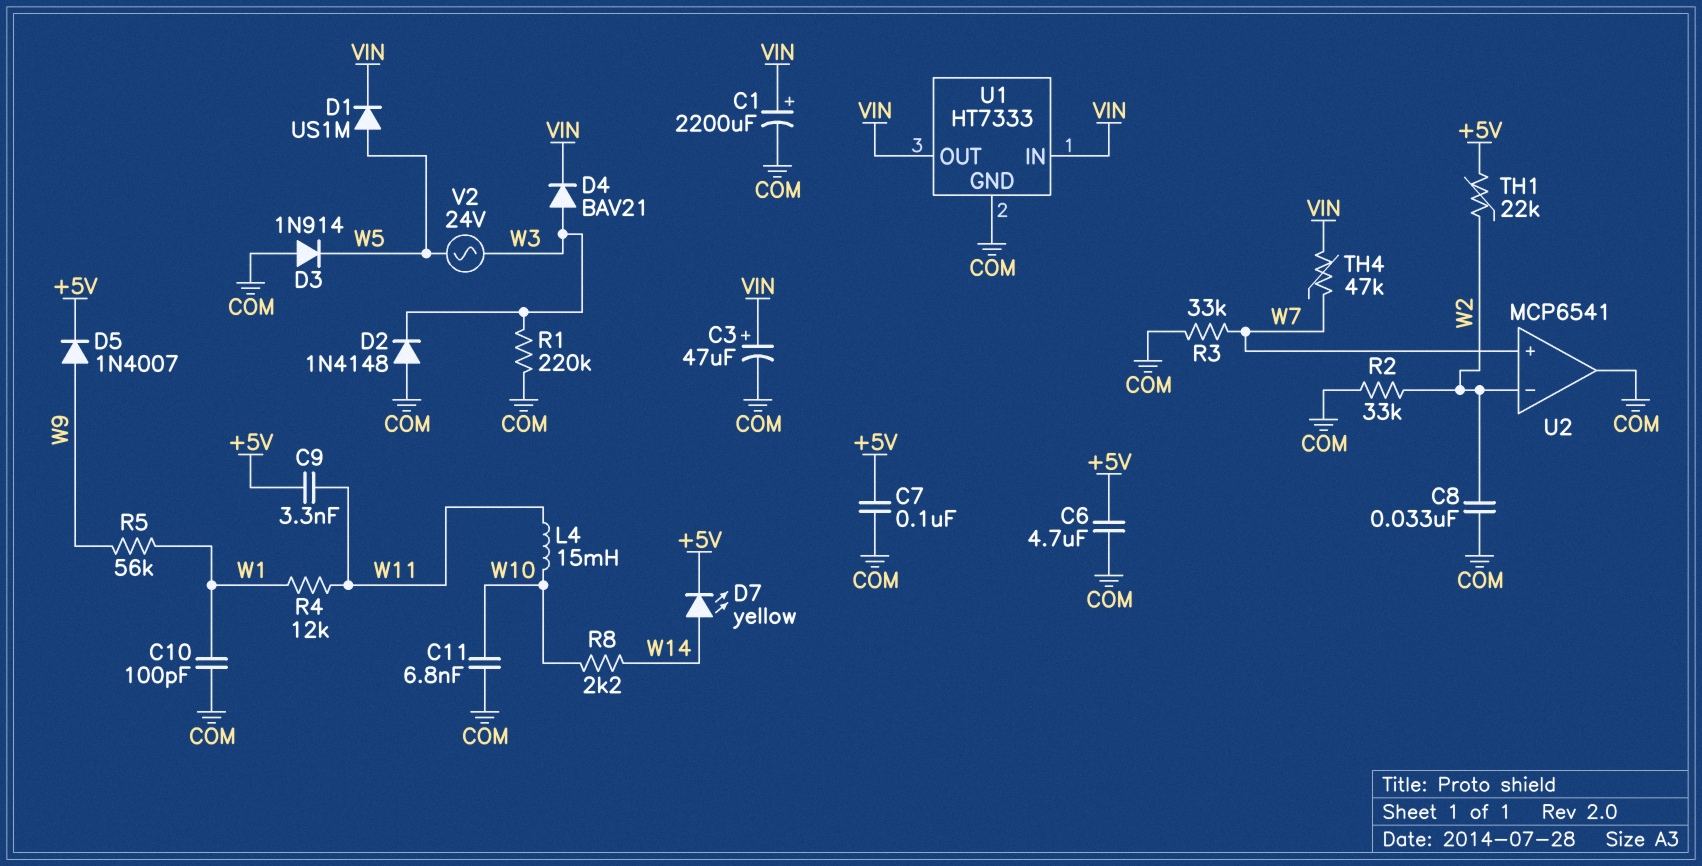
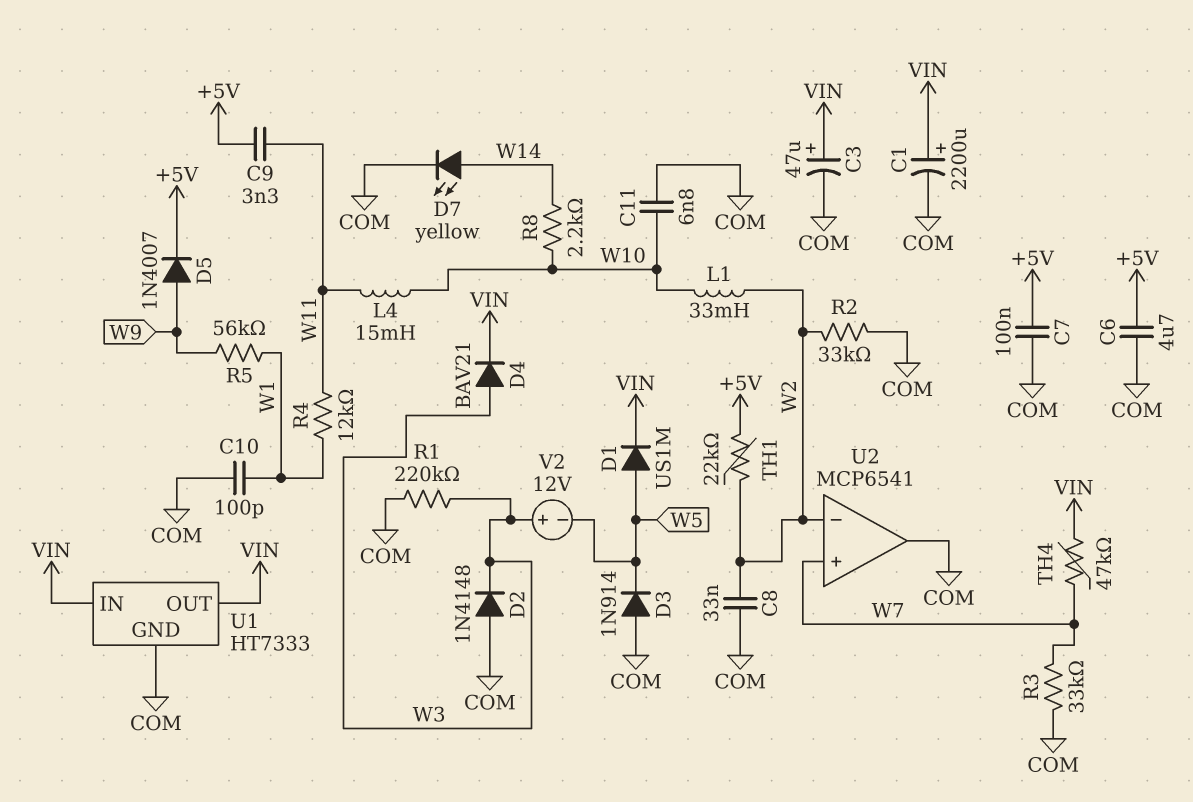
D7: LED yellow (A W14, K +5V) -> LED yellow (A W14, K COM)
L1: none -> 33mH (W2, W10)
V2: AC 24V (W3, W5) -> 12V (plus W3, minus W5)

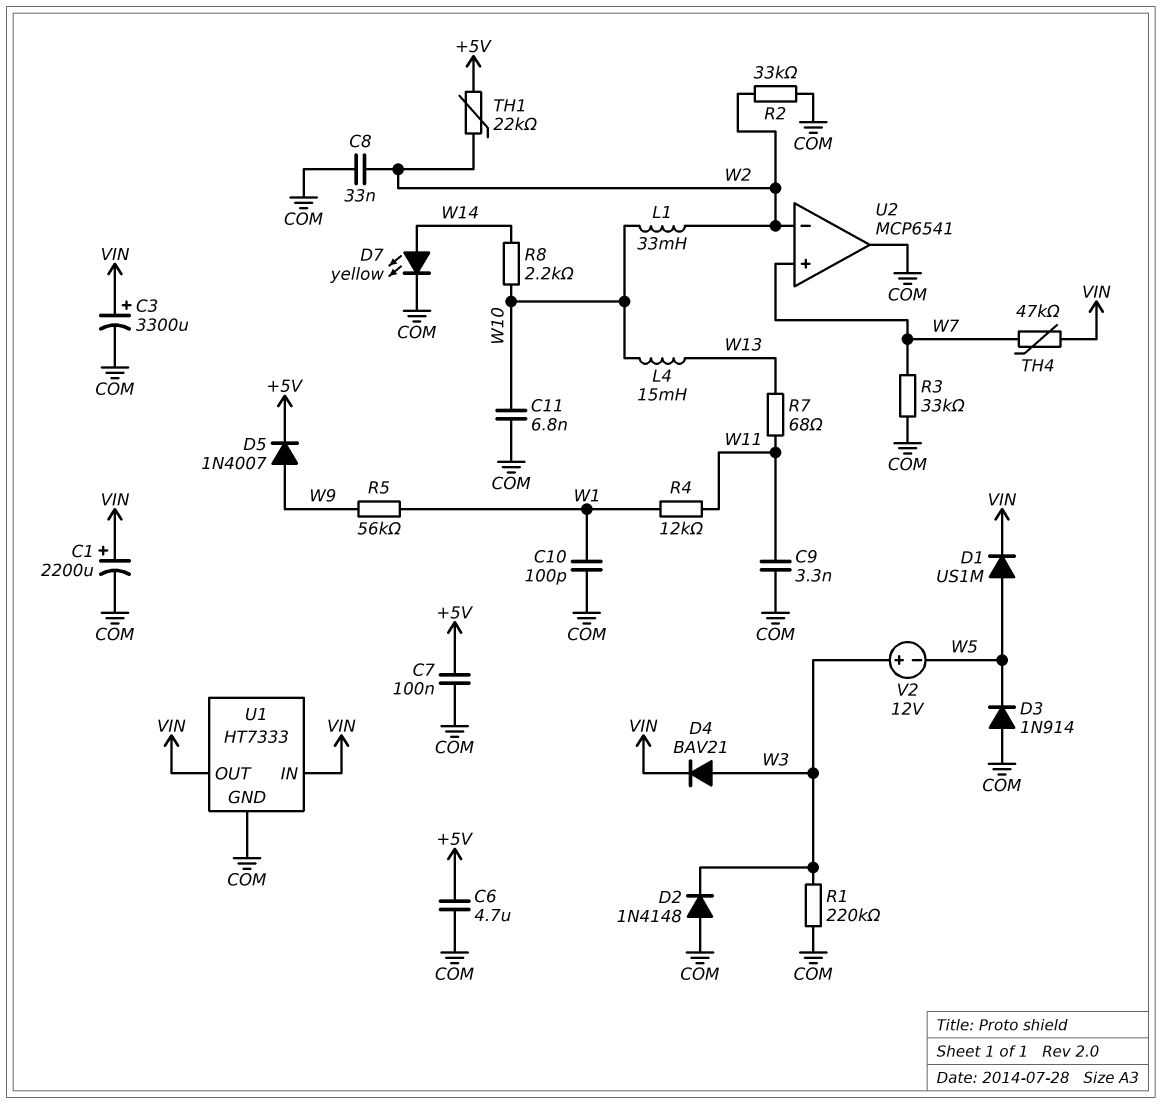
C3: 47uF (plus VIN, minus COM) -> 3300uF (plus VIN, minus COM)
C9: 3.3nF (+5V, W11) -> 3.3nF (COM, W11)
L4: 15mH (W10, W11) -> 15mH (W10, W13)
R7: none -> 68 (W11, W13)

